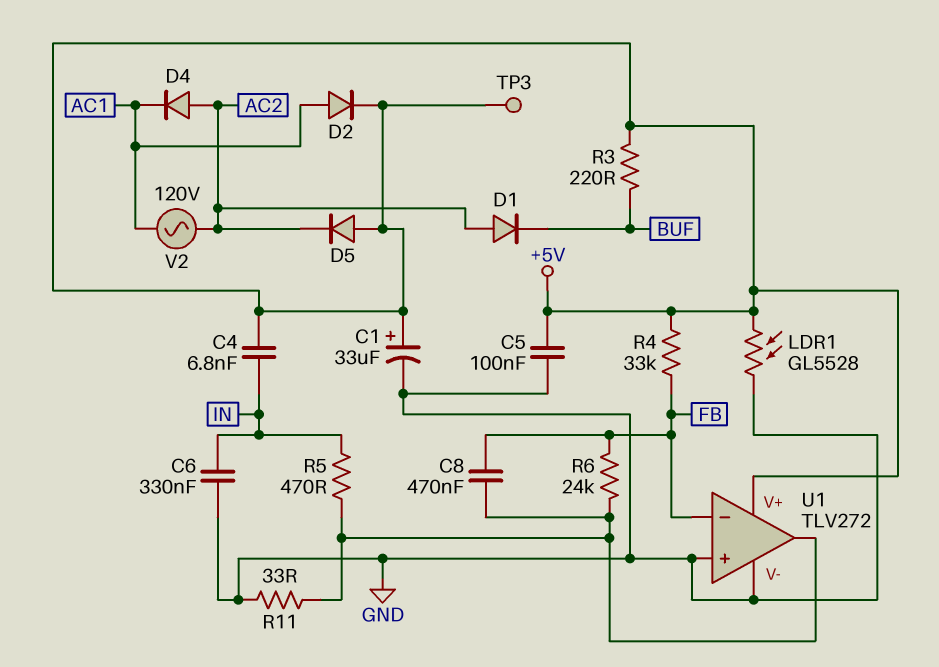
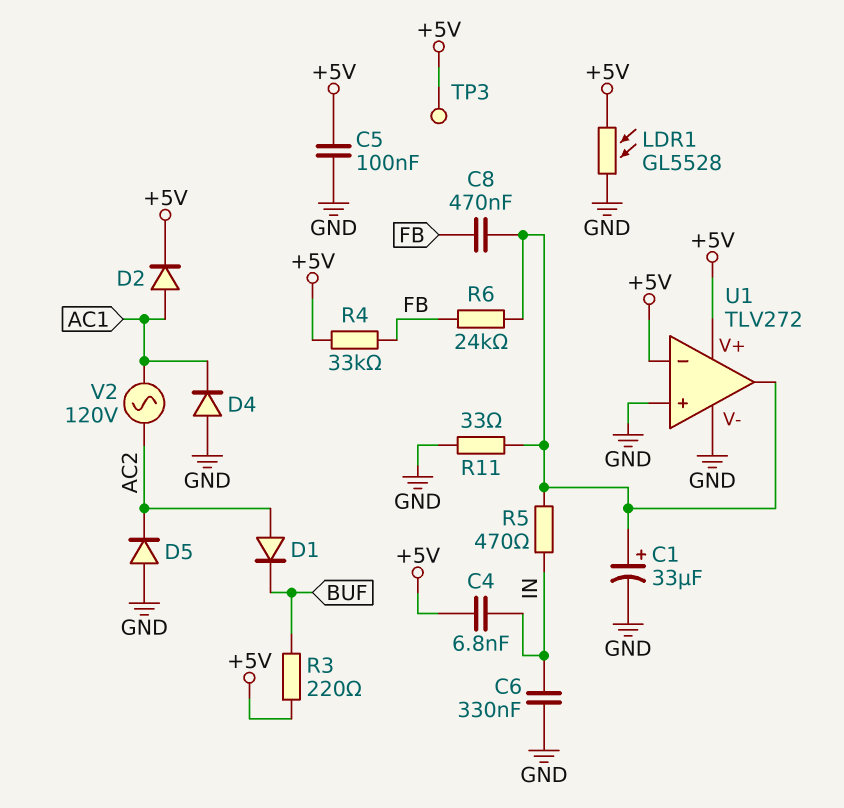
C1: 33uF (plus +5V, minus GND) -> 33uF (plus U1/out, minus GND)
D4: diode (A AC2, K AC1) -> diode (A GND, K AC1)
D5: diode (A +5V, K AC2) -> diode (A GND, K AC2)
U1 pin in-: FB -> +5V

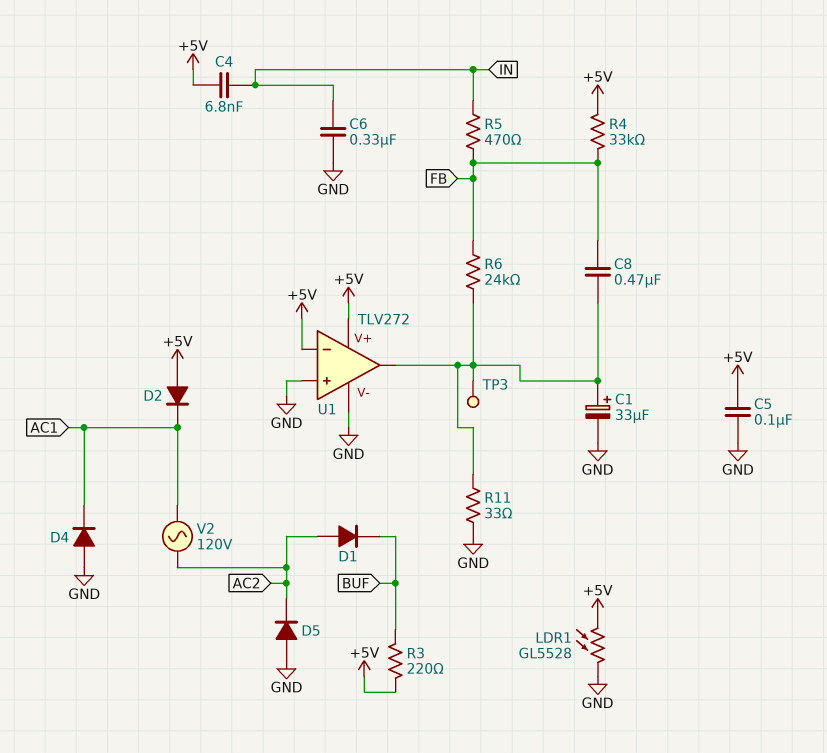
D2: diode (A AC1, K +5V) -> diode (A +5V, K AC1)
R5: 470 (IN, U1/out) -> 470 (FB, IN)
TP3: test point (+5V) -> test point (U1/out)

